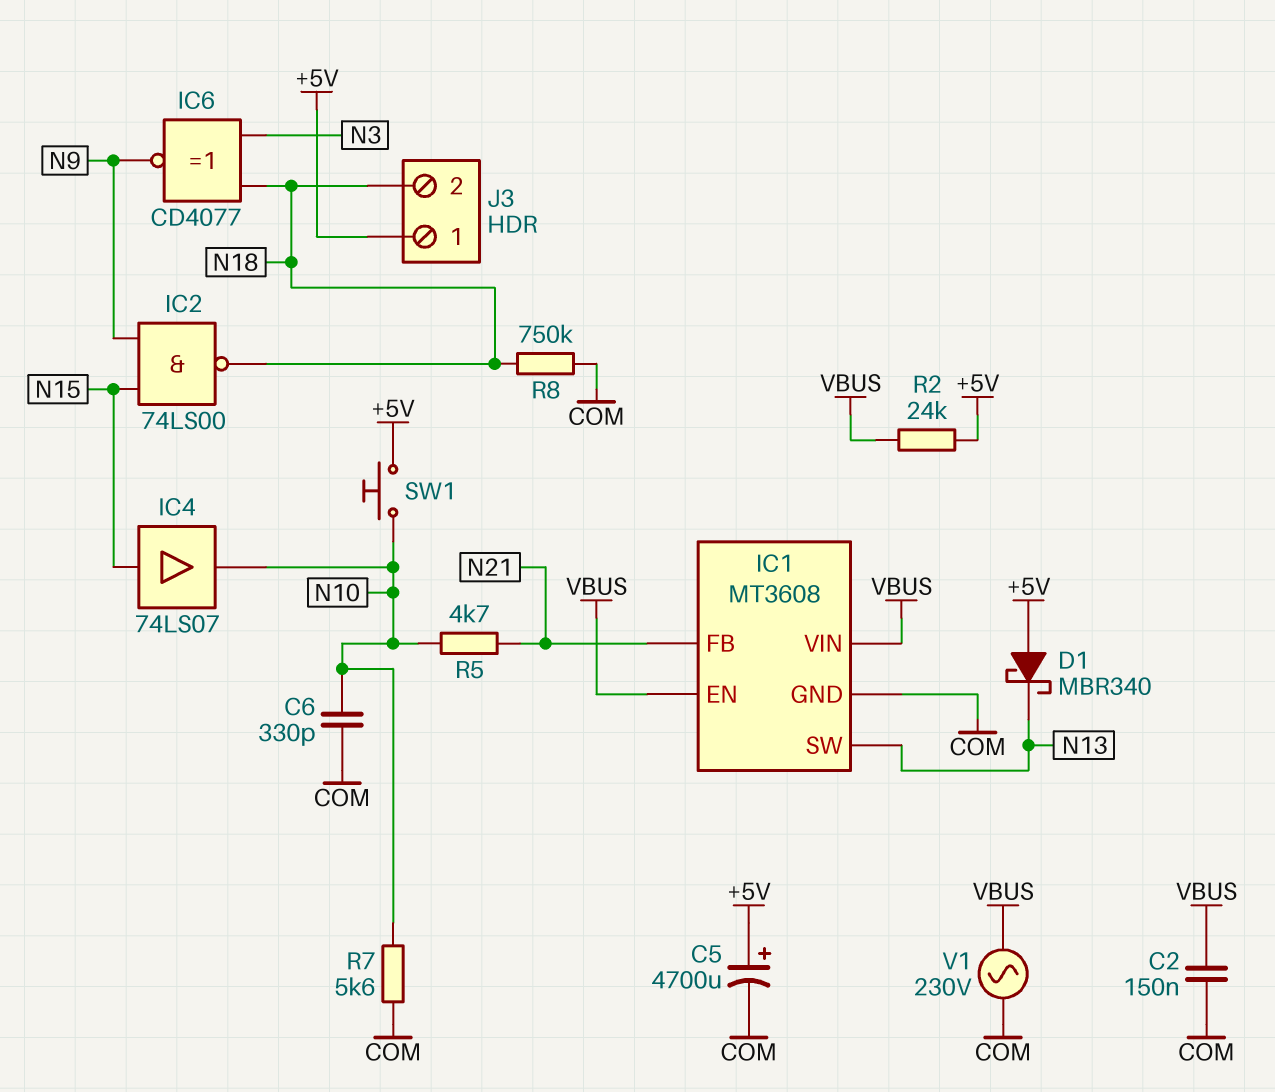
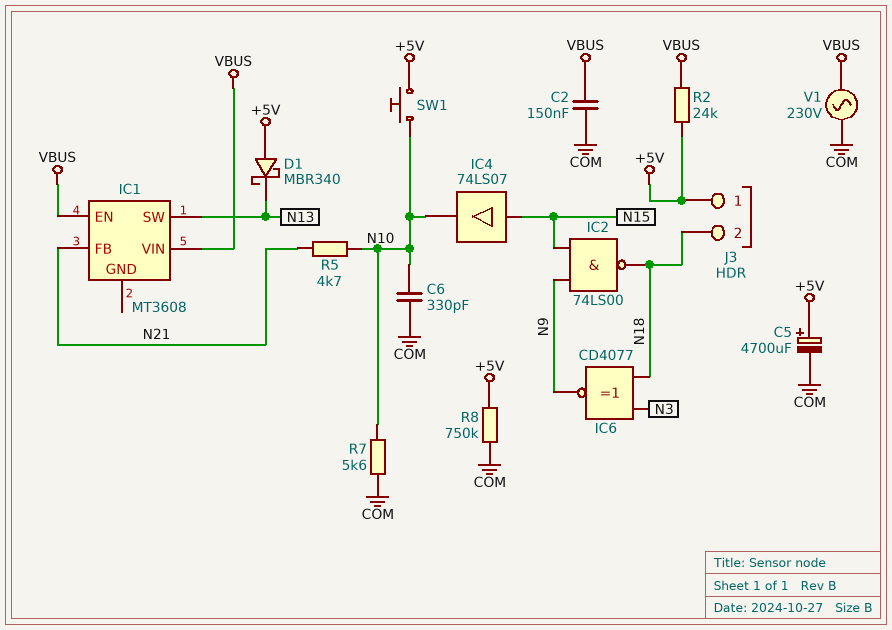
IC1 pin GND: COM -> none
R8: 750k (COM, N18) -> 750k (+5V, COM)

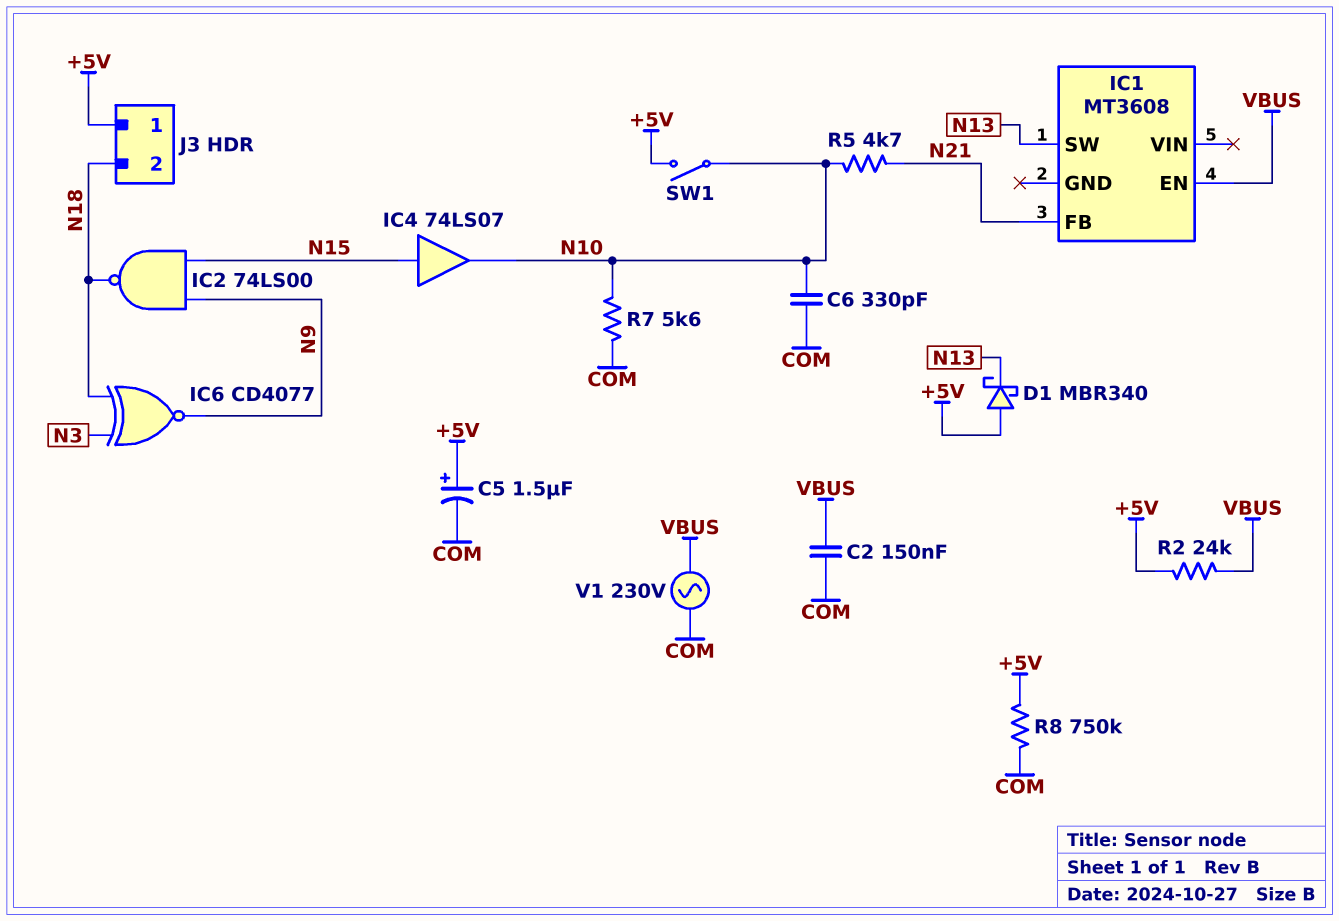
C5: 4700uF (plus +5V, minus COM) -> 1.5uF (plus +5V, minus COM)
IC1 pin VIN: VBUS -> none
SW1: button (+5V, N10) -> switch (+5V, N10)

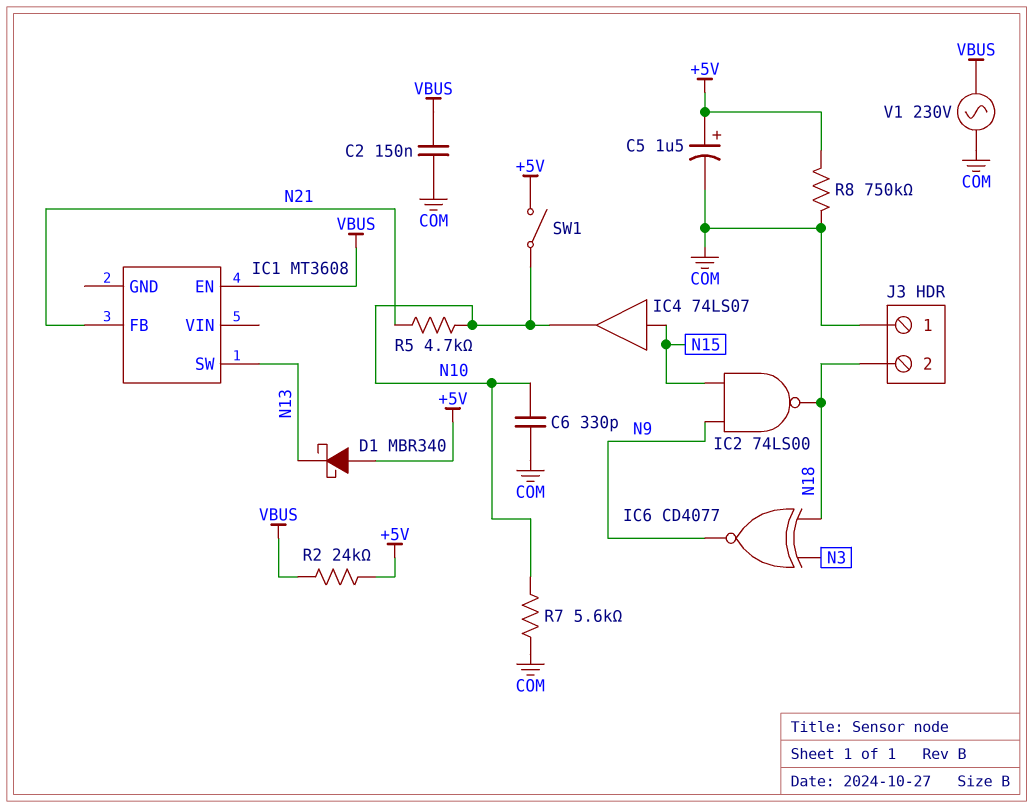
J3 pin 1: +5V -> COM

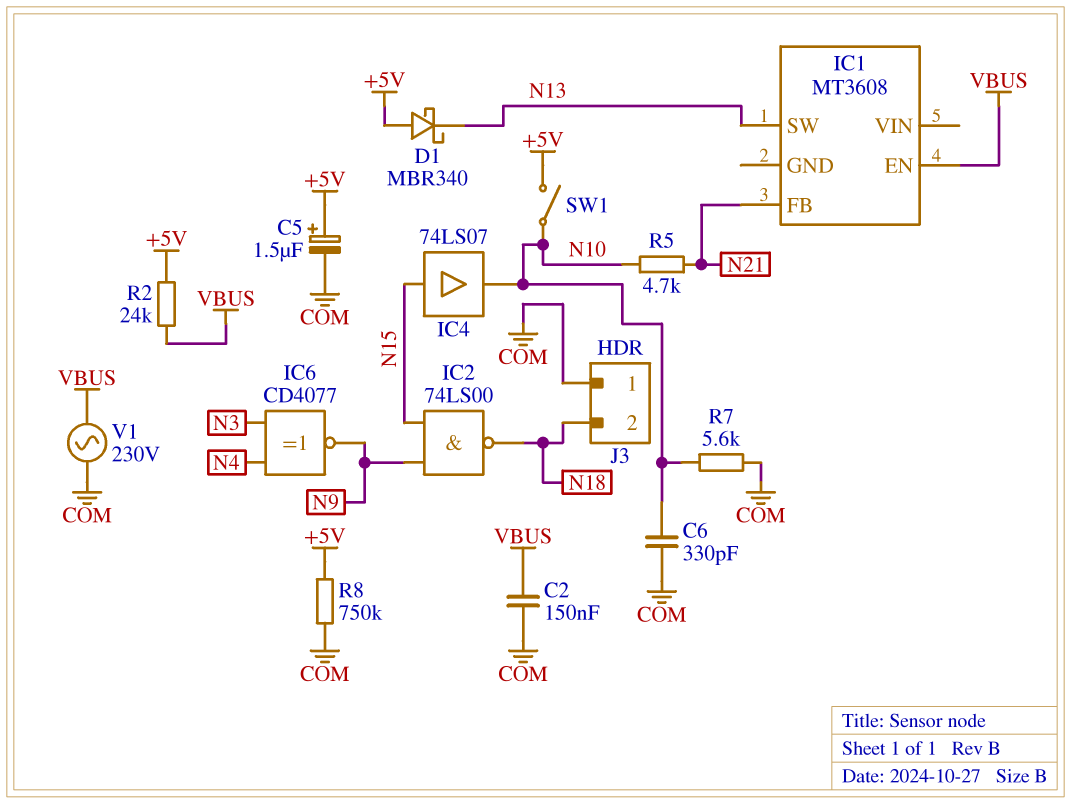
IC6: XNOR CD4077 (in N3, in N18, out N9) -> XNOR CD4077 (in N3, in N4, out N9)

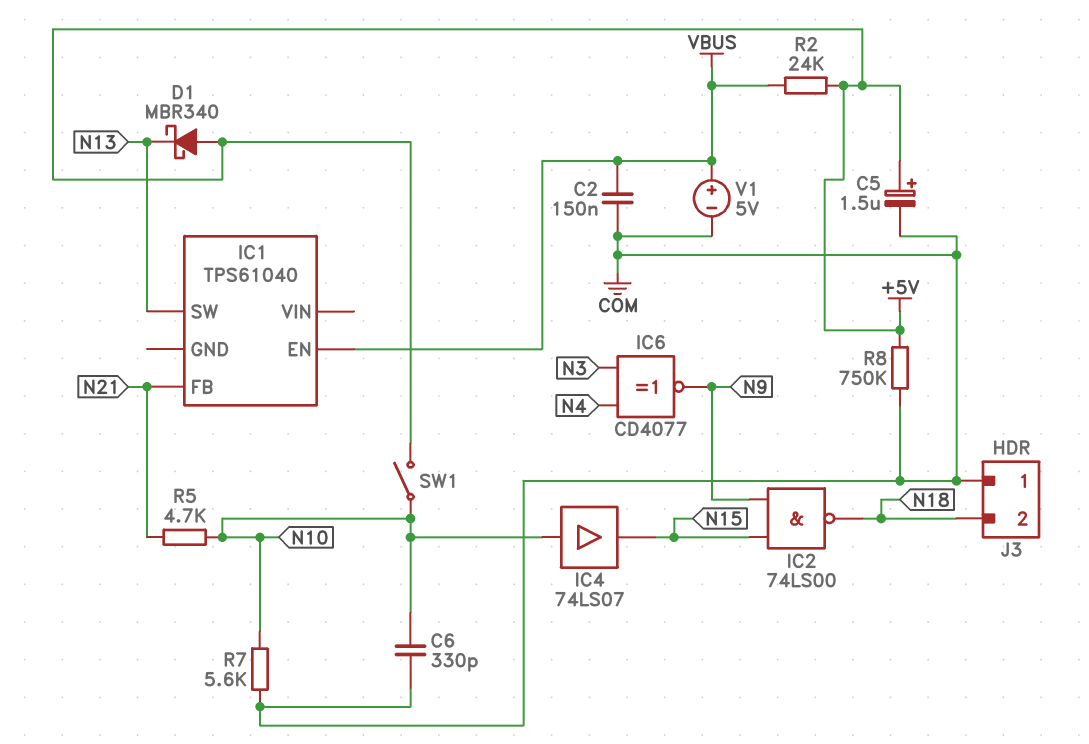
IC1: MT3608 -> TPS61040
IC4: buffer 74LS07 (in N15, out N10) -> buffer 74LS07 (in N10, out N15)
V1: AC 230V (COM, VBUS) -> 5V (plus VBUS, minus COM)

